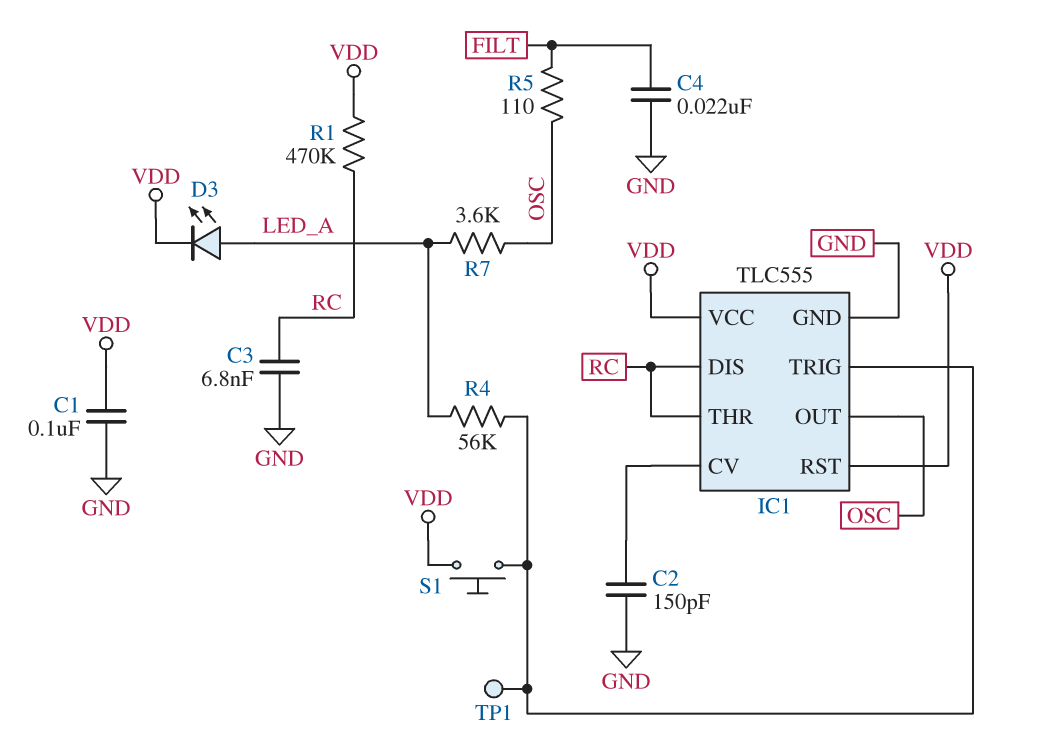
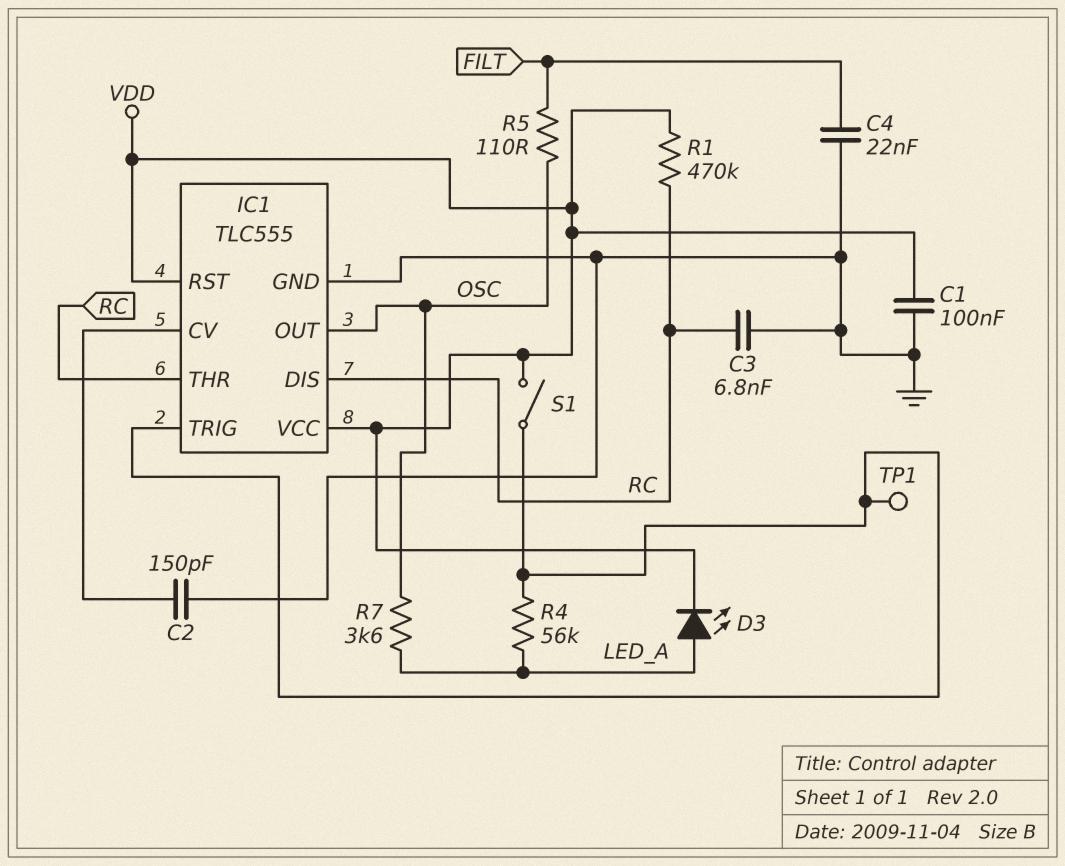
S1: button (IC1/TRIG, VDD) -> switch (IC1/TRIG, VDD)

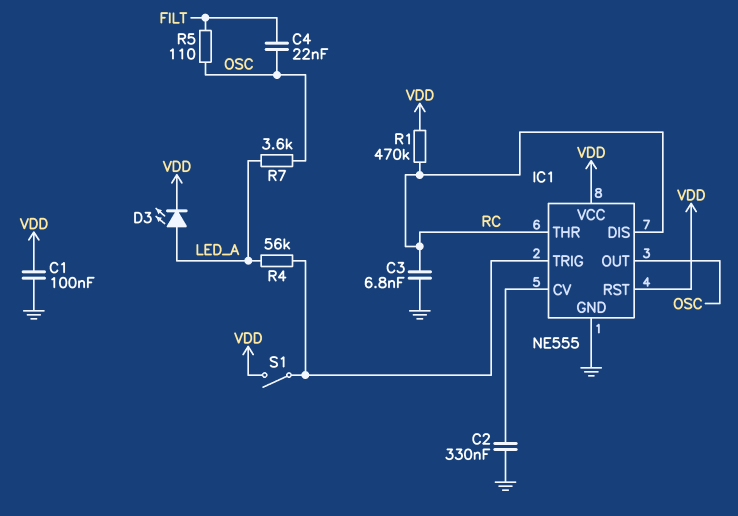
C2: 150pF (GND, IC1/CV) -> 330nF (GND, IC1/CV)
C4: 22nF (FILT, GND) -> 22nF (FILT, OSC)
IC1: TLC555 -> NE555
TP1: test point (IC1/TRIG) -> none

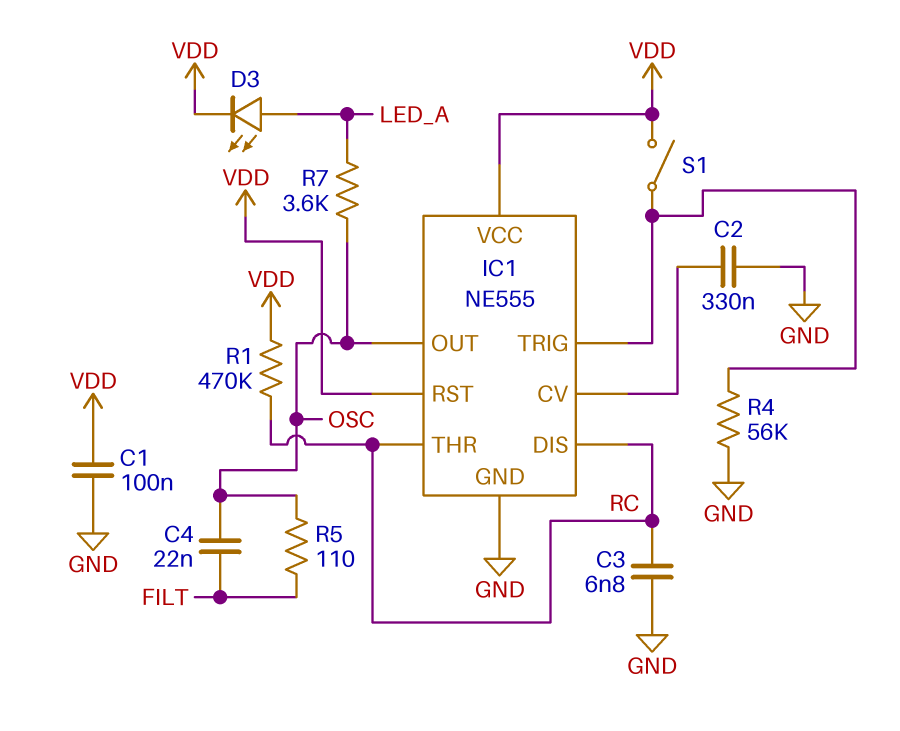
R4: 56k (IC1/TRIG, LED_A) -> 56k (GND, IC1/TRIG)

